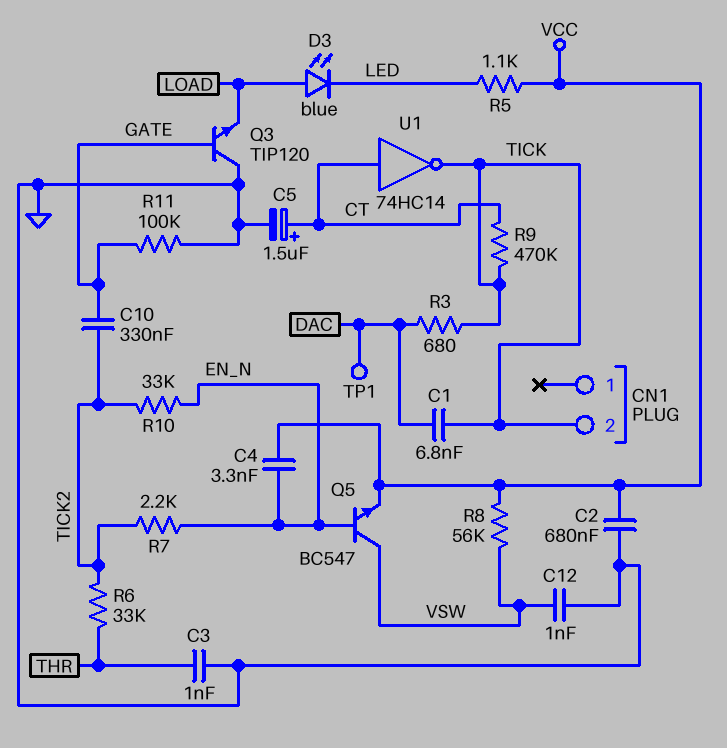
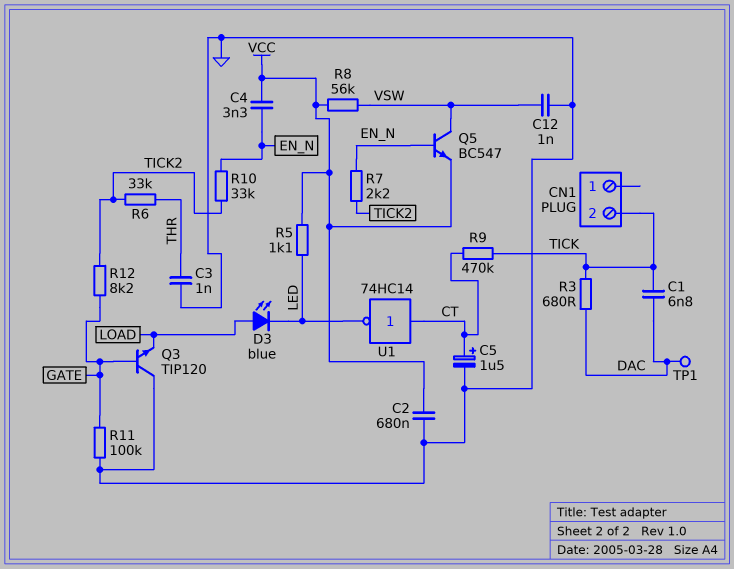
C10: 330nF (GATE, TICK2) -> none
R12: none -> 8.2k (GATE, TICK2)
U1: NOT 74HC14 (in CT, out TICK) -> NOT 74HC14 (in CT, out LED)

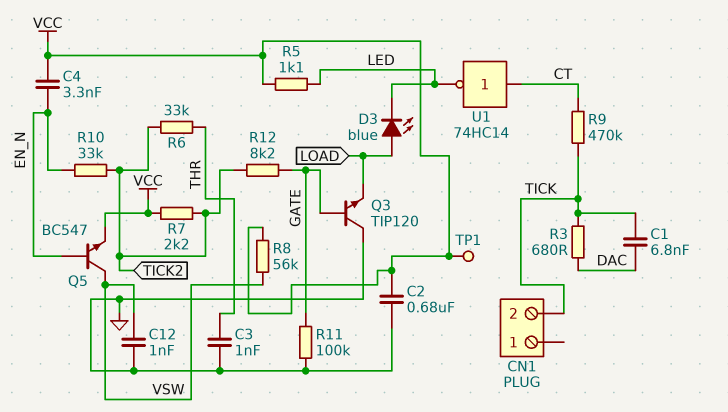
C5: 1.5uF (plus CT, minus GND) -> none
R7: 2.2k (EN_N, TICK2) -> 2.2k (TICK2, VCC)
TP1: test point (DAC) -> test point (VCC)

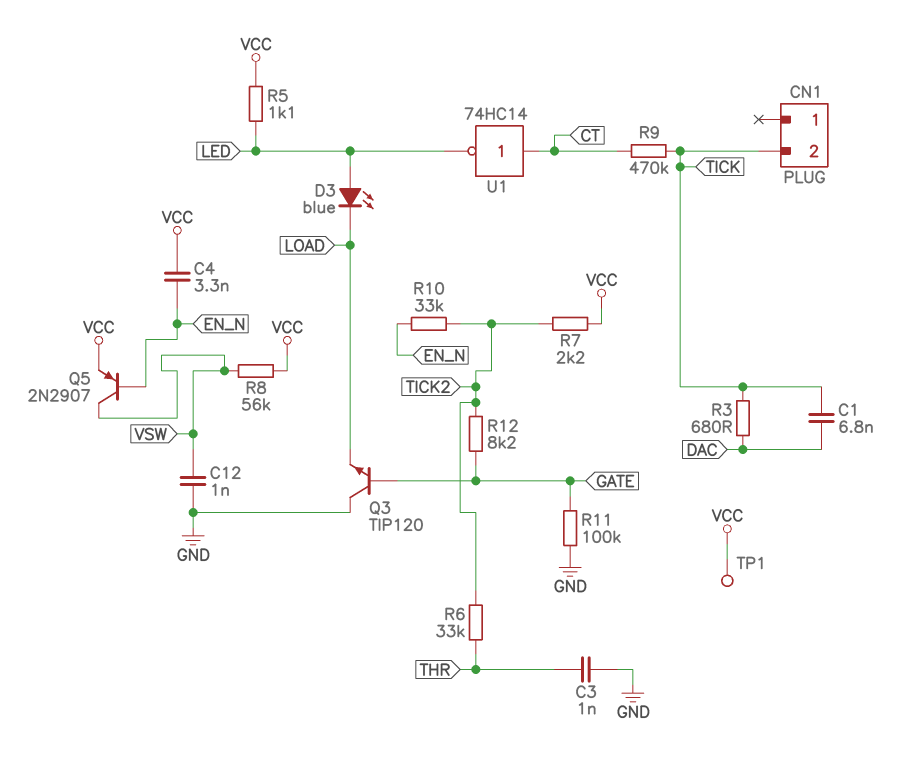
C2: 680nF (GND, VCC) -> none
D3: LED blue (A LOAD, K LED) -> LED blue (A LED, K LOAD)
Q5: NPN BC547 (B EN_N, C VSW, E VCC) -> PNP 2N2907 (B EN_N, C VSW, E VCC)

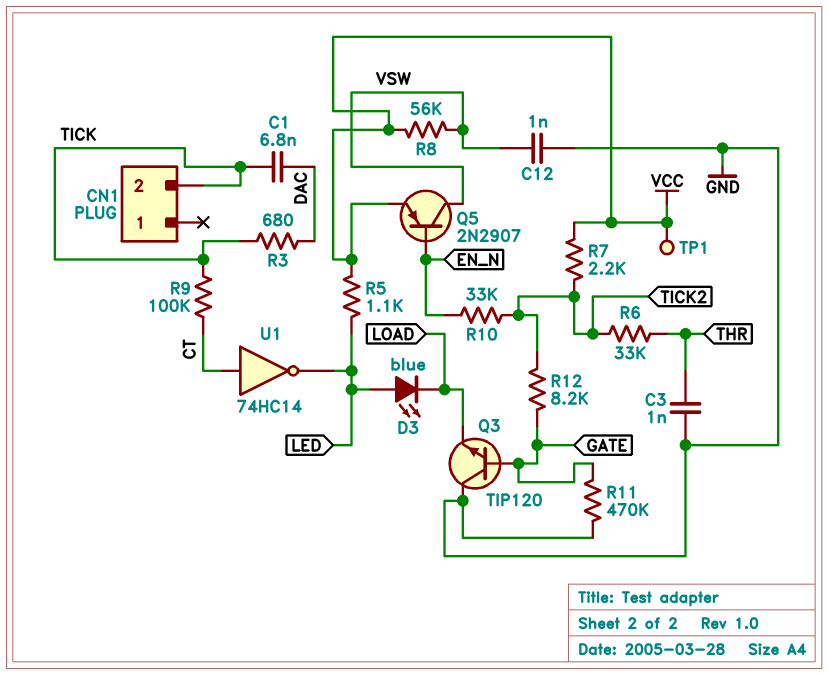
C4: 3.3nF (EN_N, VCC) -> none
R9: 470k (CT, TICK) -> 100k (CT, TICK)
R11: 100k (GATE, GND) -> 470k (GATE, GND)

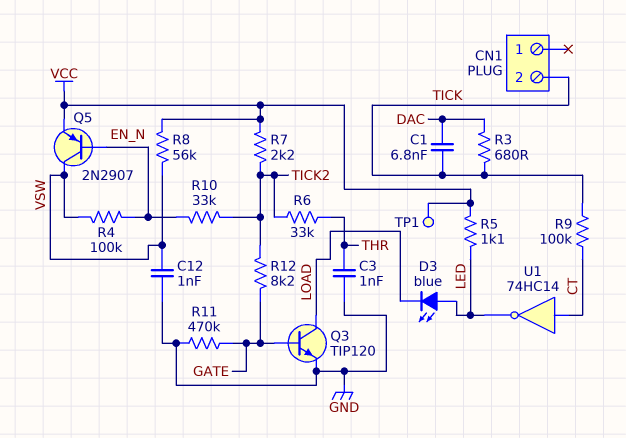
Q3: NPN TIP120 (B GATE, C GND, E LOAD) -> NPN TIP120 (B GATE, C LOAD, E GND)
R4: none -> 100k (EN_N, VSW)

